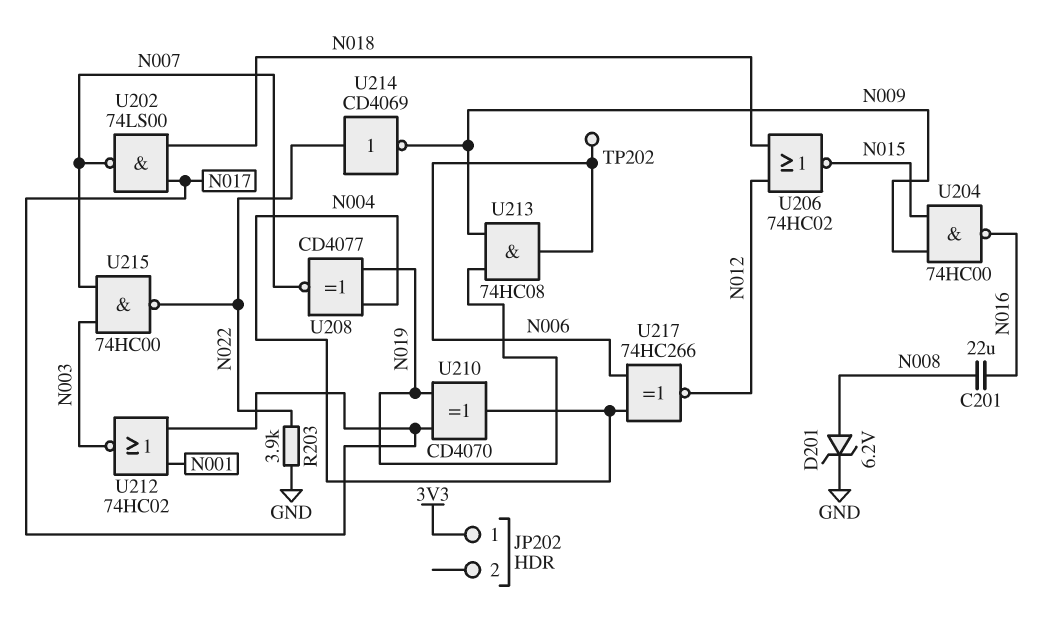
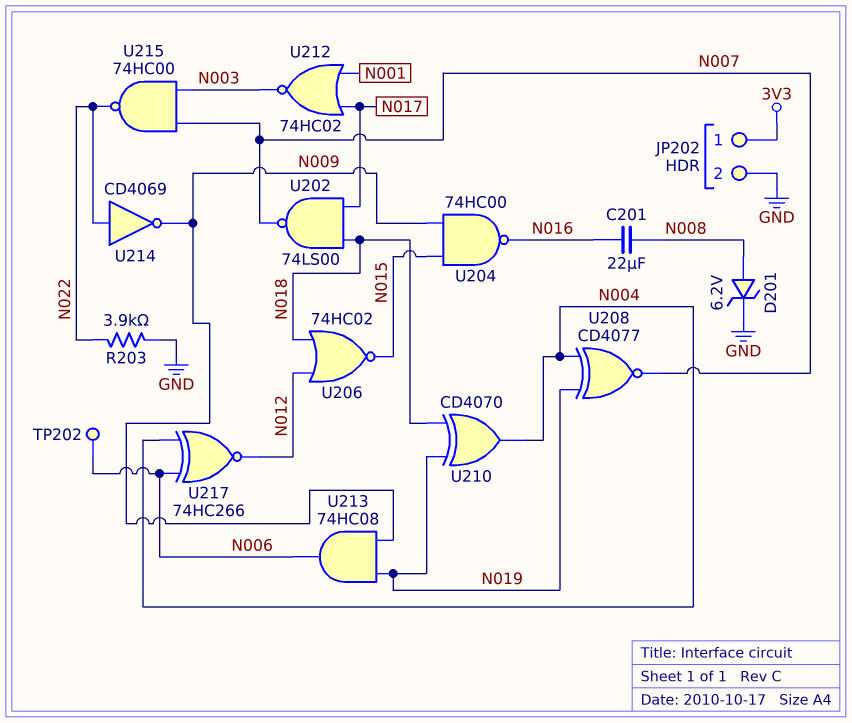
JP202 pin 2: none -> GND
U210: XOR CD4070 (in N017, in N019, out N004) -> XOR CD4070 (in N018, in N019, out N004)

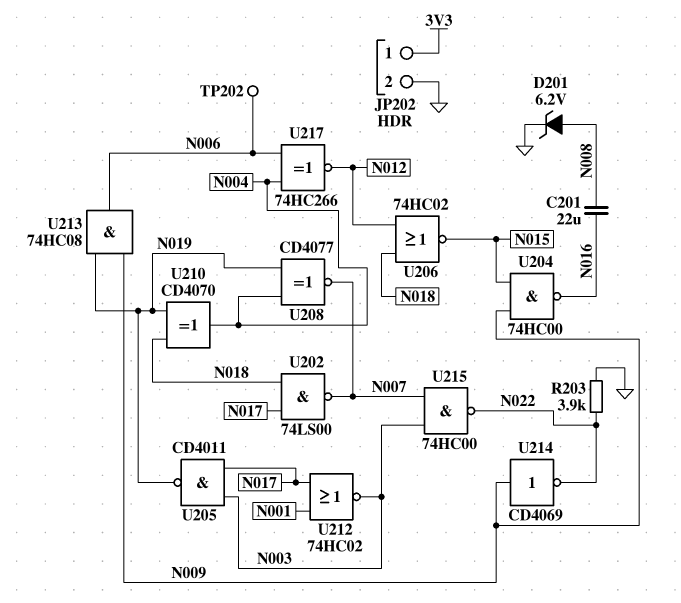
U205: none -> NAND CD4011 (in N003, in N017, out N019)
U214: NOT CD4069 (in N022, out N009) -> NOT CD4069 (in N009, out N022)

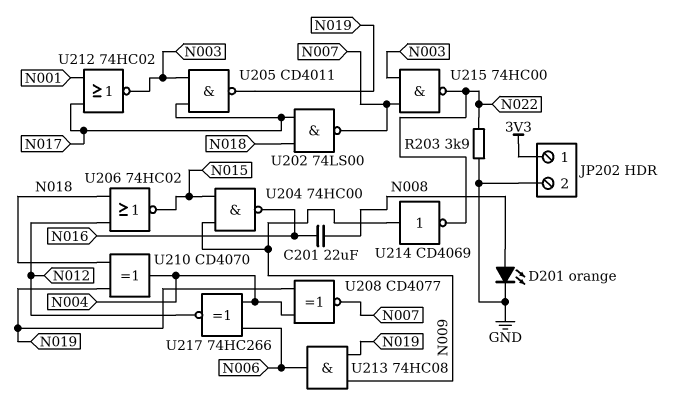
D201: zener 6.2V (A N008, K GND) -> LED orange (A N008, K GND)
TP202: test point (N006) -> none

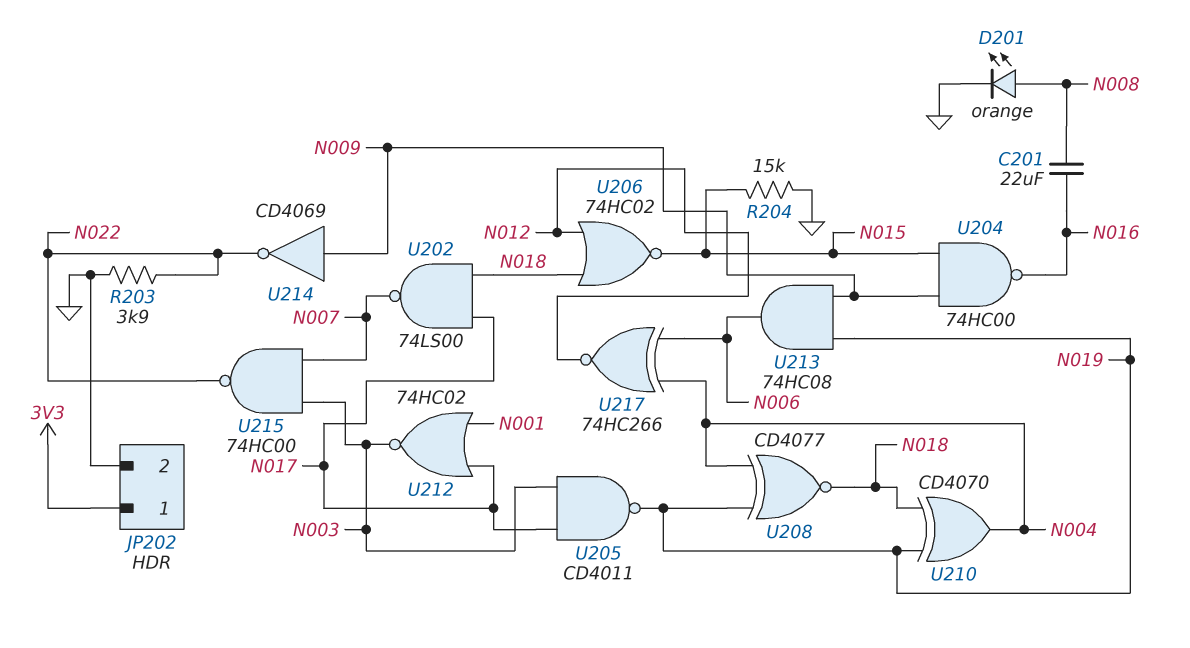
R204: none -> 15k (GND, N015)
U208: XNOR CD4077 (in N004, in N019, out N007) -> XNOR CD4077 (in N004, in N019, out N018)

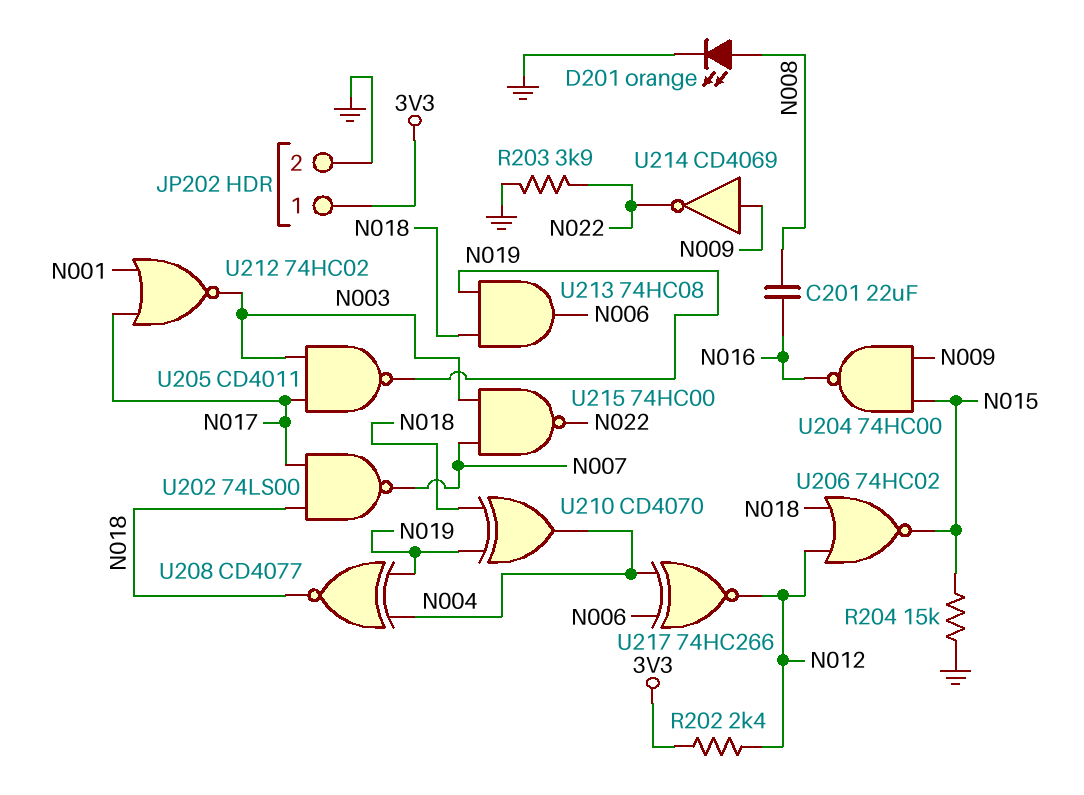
R202: none -> 2.4k (3V3, N012)
U213: AND 74HC08 (in N009, in N019, out N006) -> AND 74HC08 (in N018, in N019, out N006)

